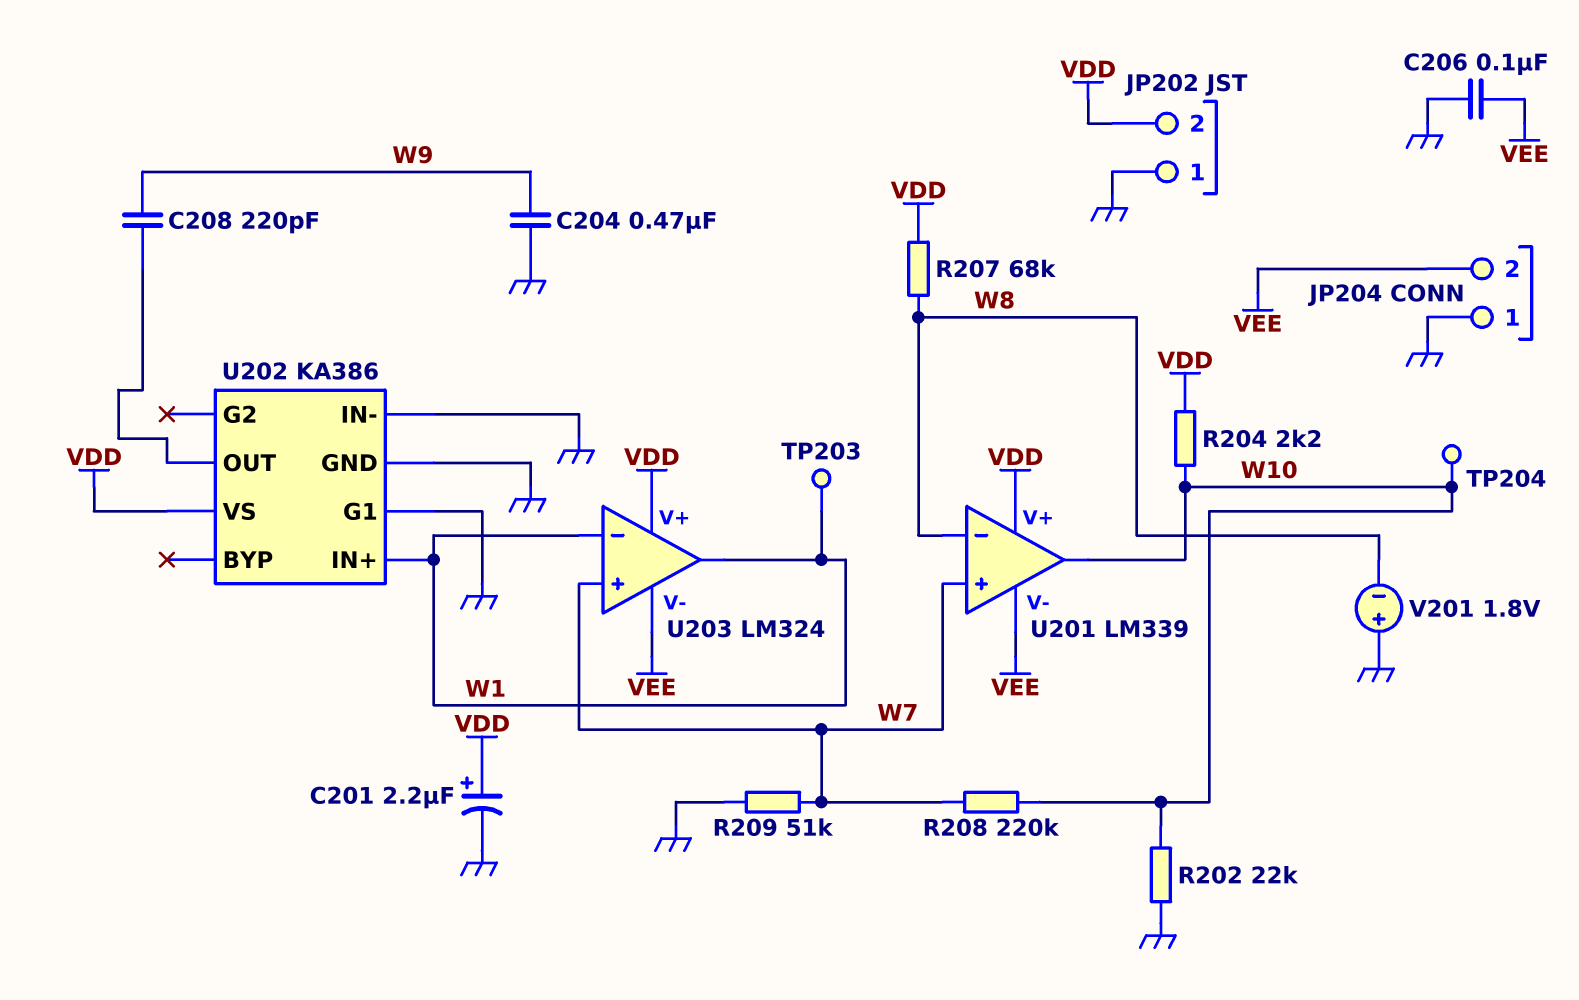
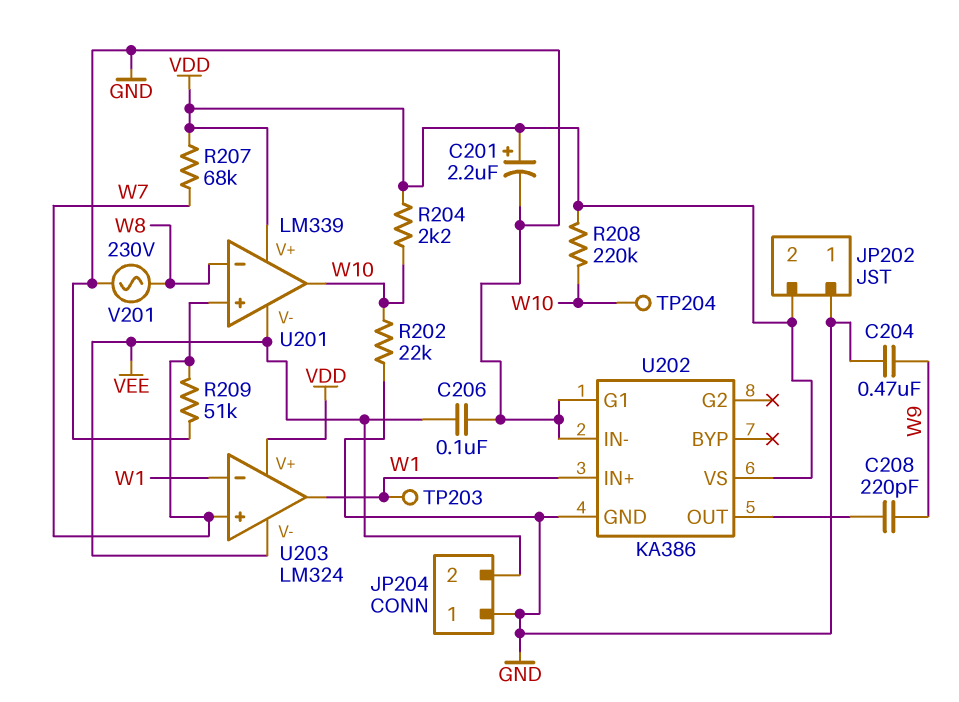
R207: 68k (VDD, W8) -> 68k (VDD, W7)
R208: 220k (W7, W10) -> 220k (VDD, W10)
V201: 1.8V (plus GND, minus W8) -> AC 230V (GND, W8)

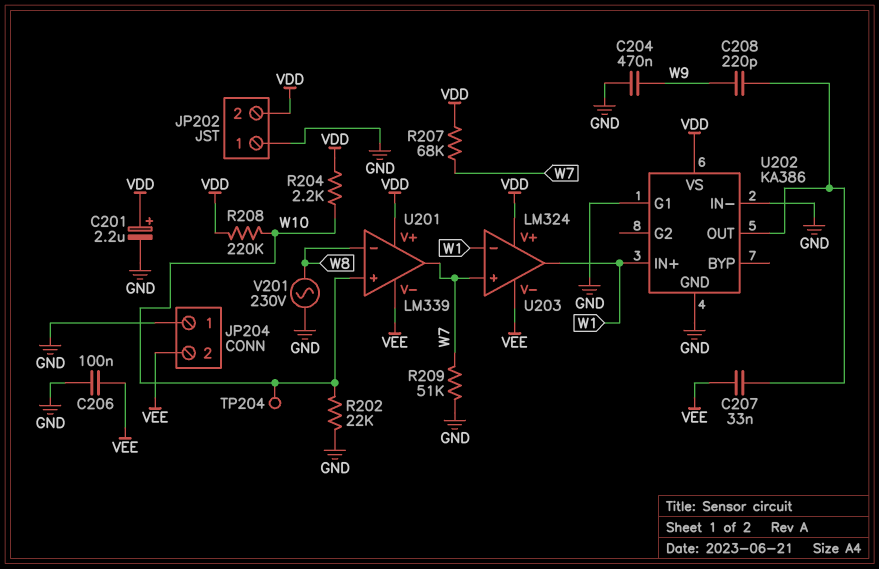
C207: none -> 33nF (U202/OUT, VEE)
TP203: test point (W1) -> none
U201 pin in+: W7 -> W10
U201 pin out: W10 -> W7

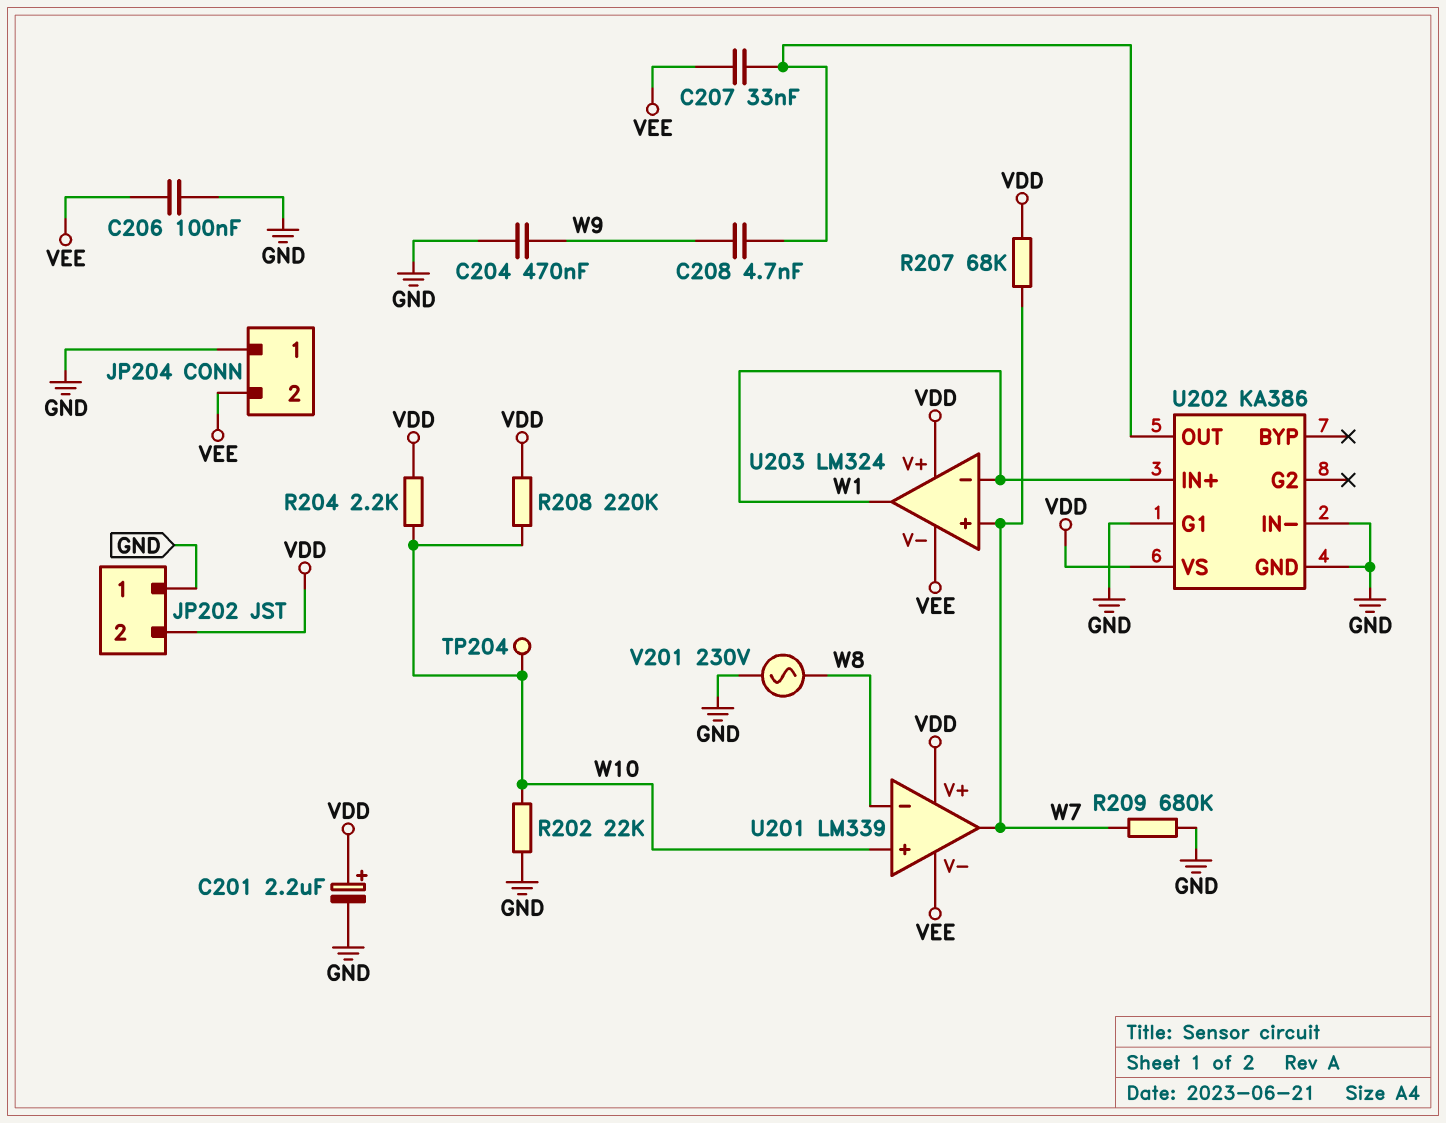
C208: 220pF (U202/OUT, W9) -> 4.7nF (U202/OUT, W9)
R209: 51k (GND, W7) -> 680k (GND, W7)

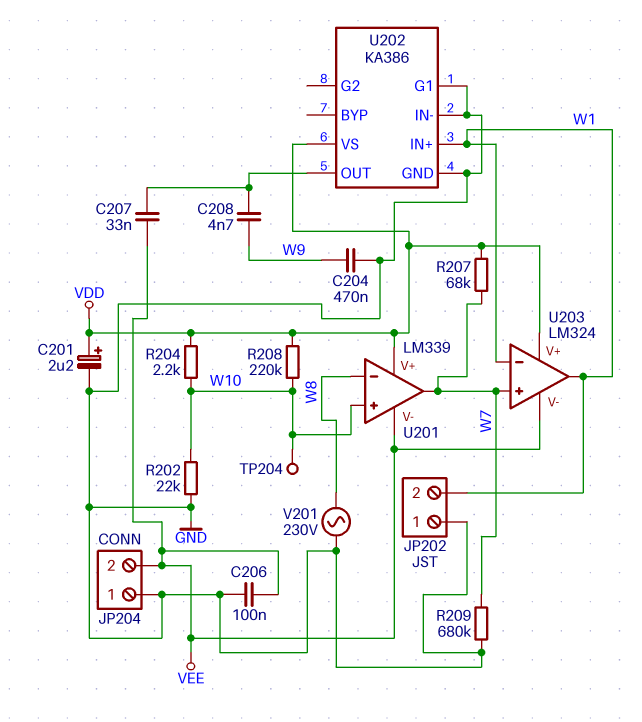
JP202 pin 2: VDD -> W1

